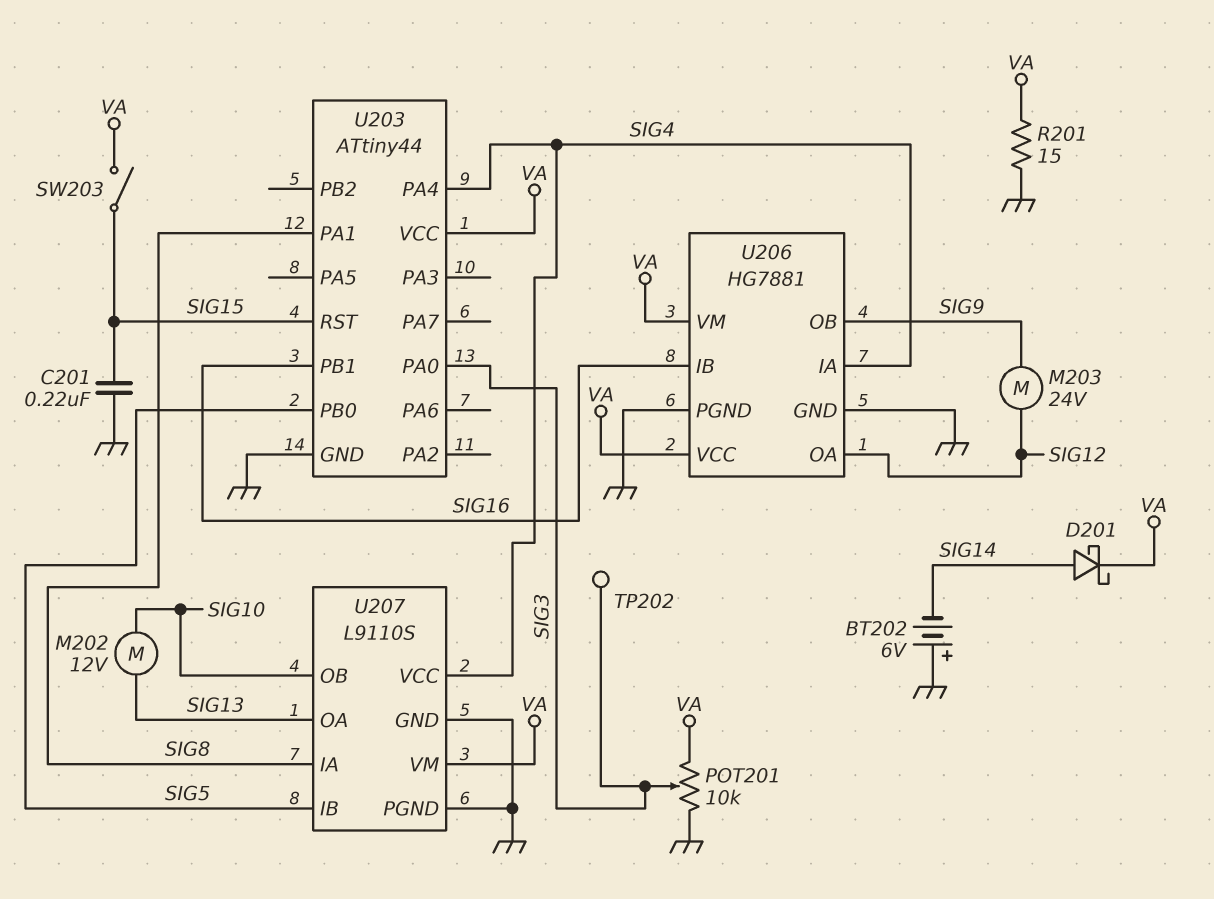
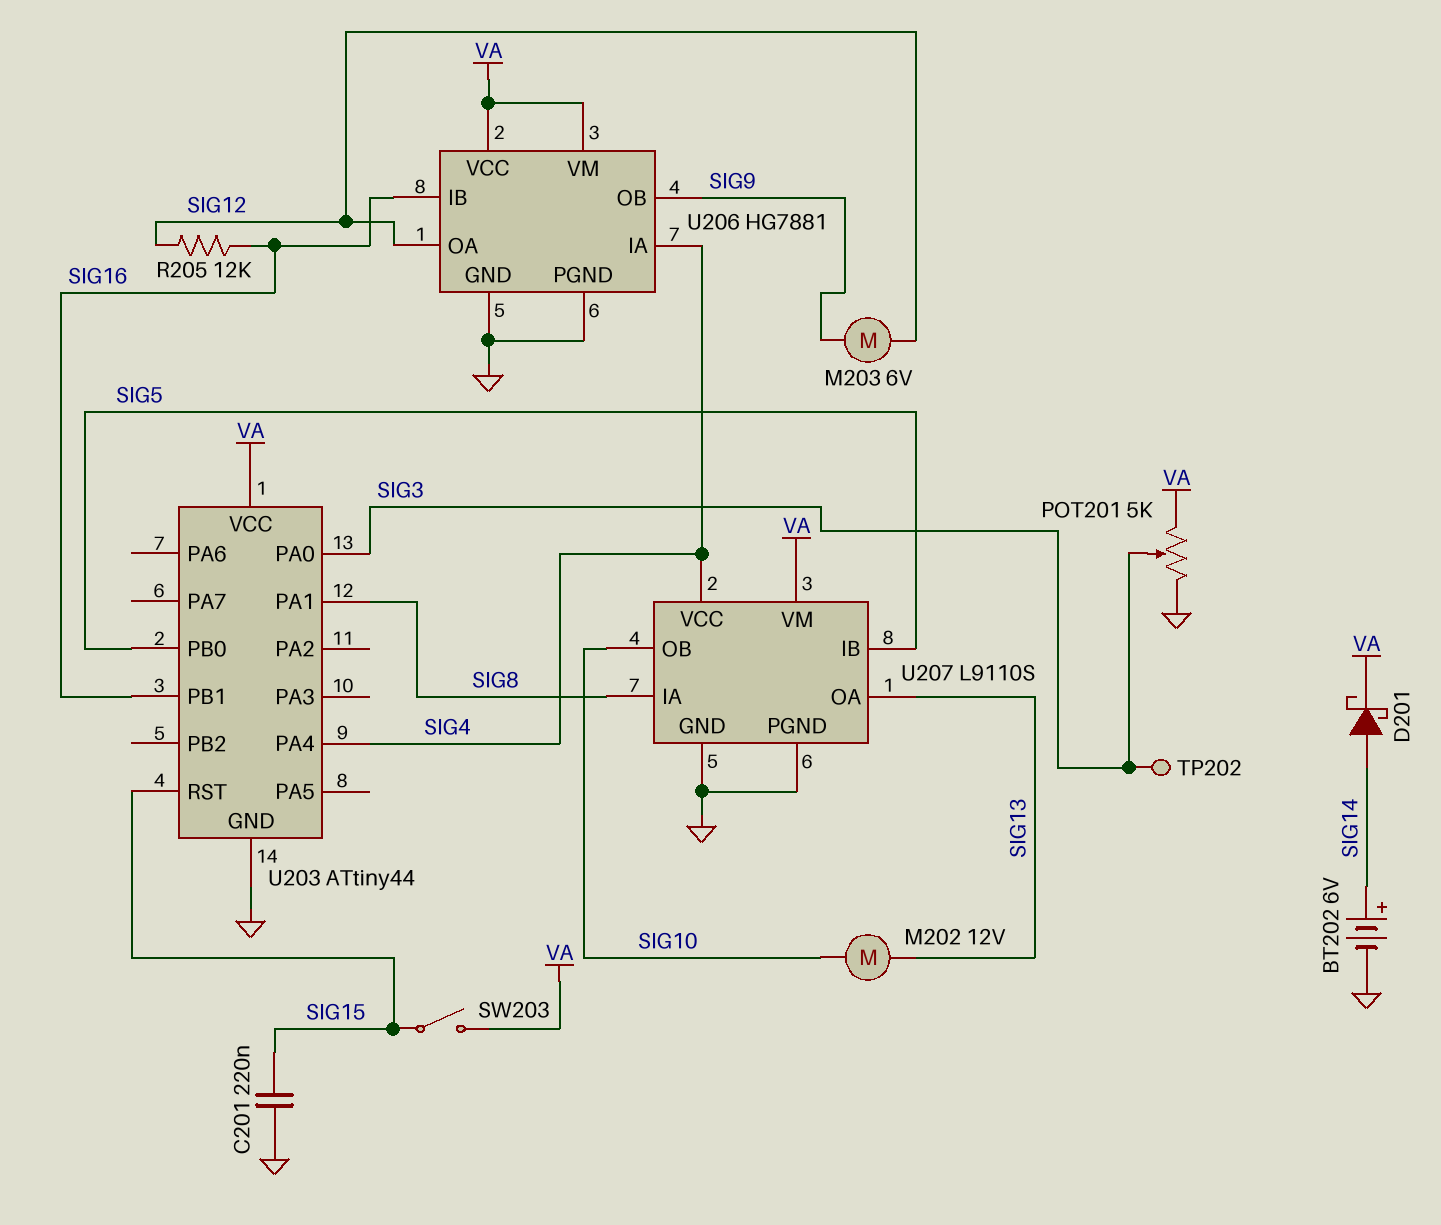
BT202: 6V (plus GND, minus SIG14) -> 6V (plus SIG14, minus GND)
M203: motor 24V (SIG9, SIG12) -> motor 6V (SIG9, SIG12)
POT201: 10k (GND, VA, wiper SIG3) -> 5k (GND, VA, wiper SIG3)
R201: 15 (GND, VA) -> none
R205: none -> 12k (SIG12, SIG16)

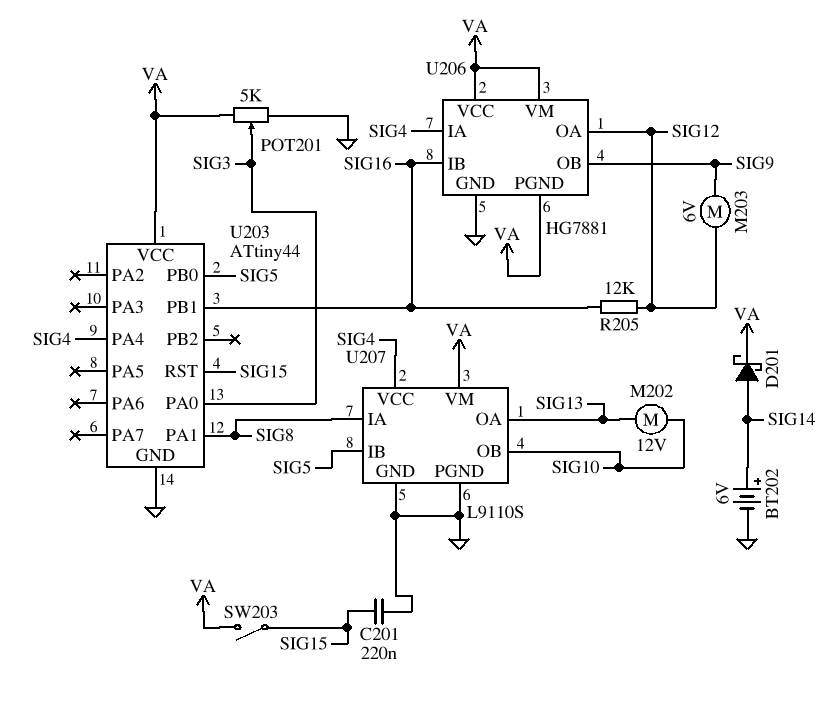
TP202: test point (SIG3) -> none
U206 pin PGND: GND -> VA

